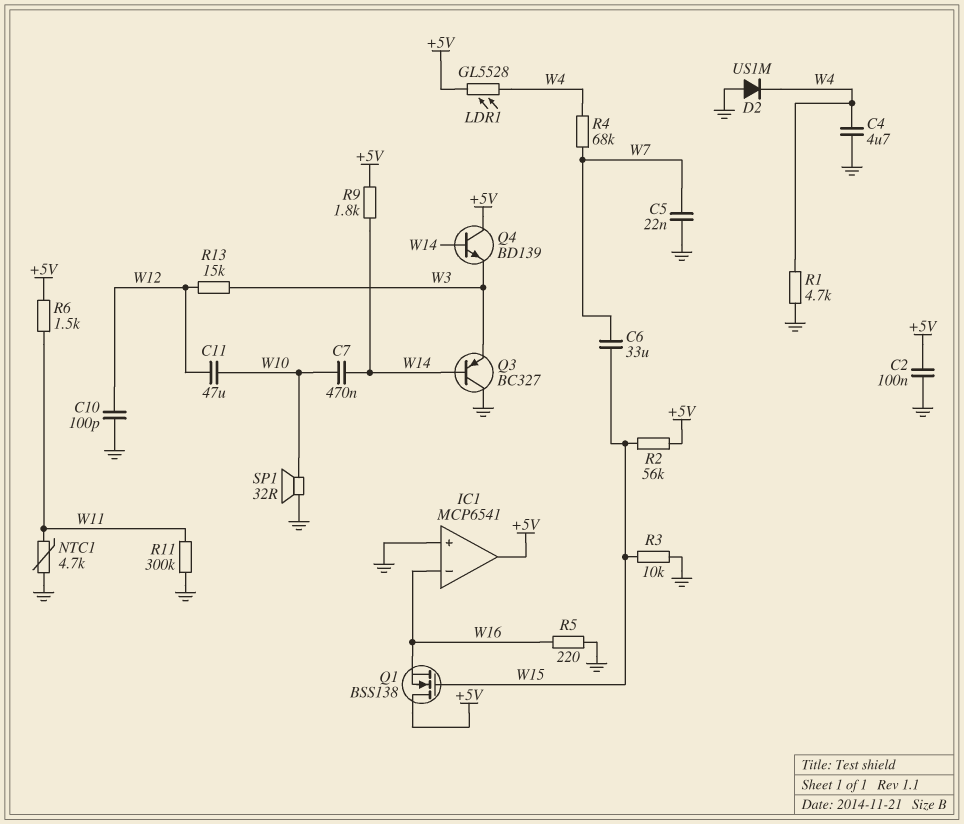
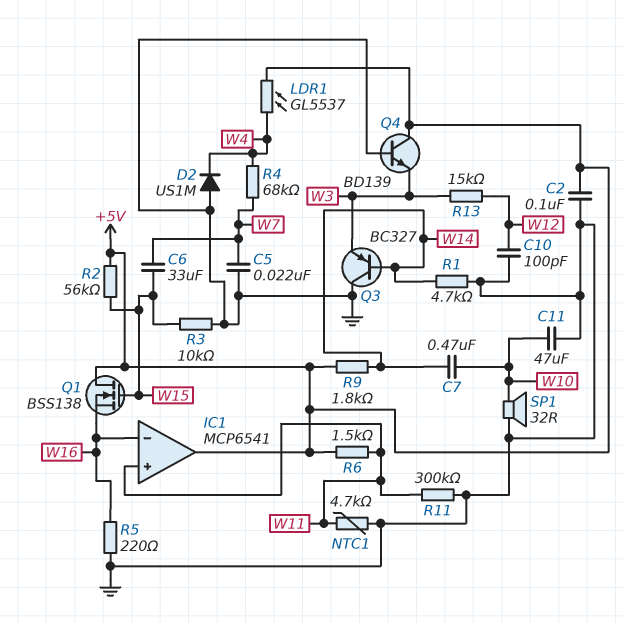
C4: 4.7uF (GND, W4) -> none
C11: 47uF (W10, W12) -> 47uF (GND, W10)
IC1 pin in+: GND -> W11
LDR1: GL5528 (+5V, W4) -> GL5537 (+5V, W4)
Q4: NPN BD139 (B W14, C +5V, E W3) -> NPN BD139 (B GND, C +5V, E W3)
R1: 4.7k (GND, W4) -> 4.7k (GND, W14)

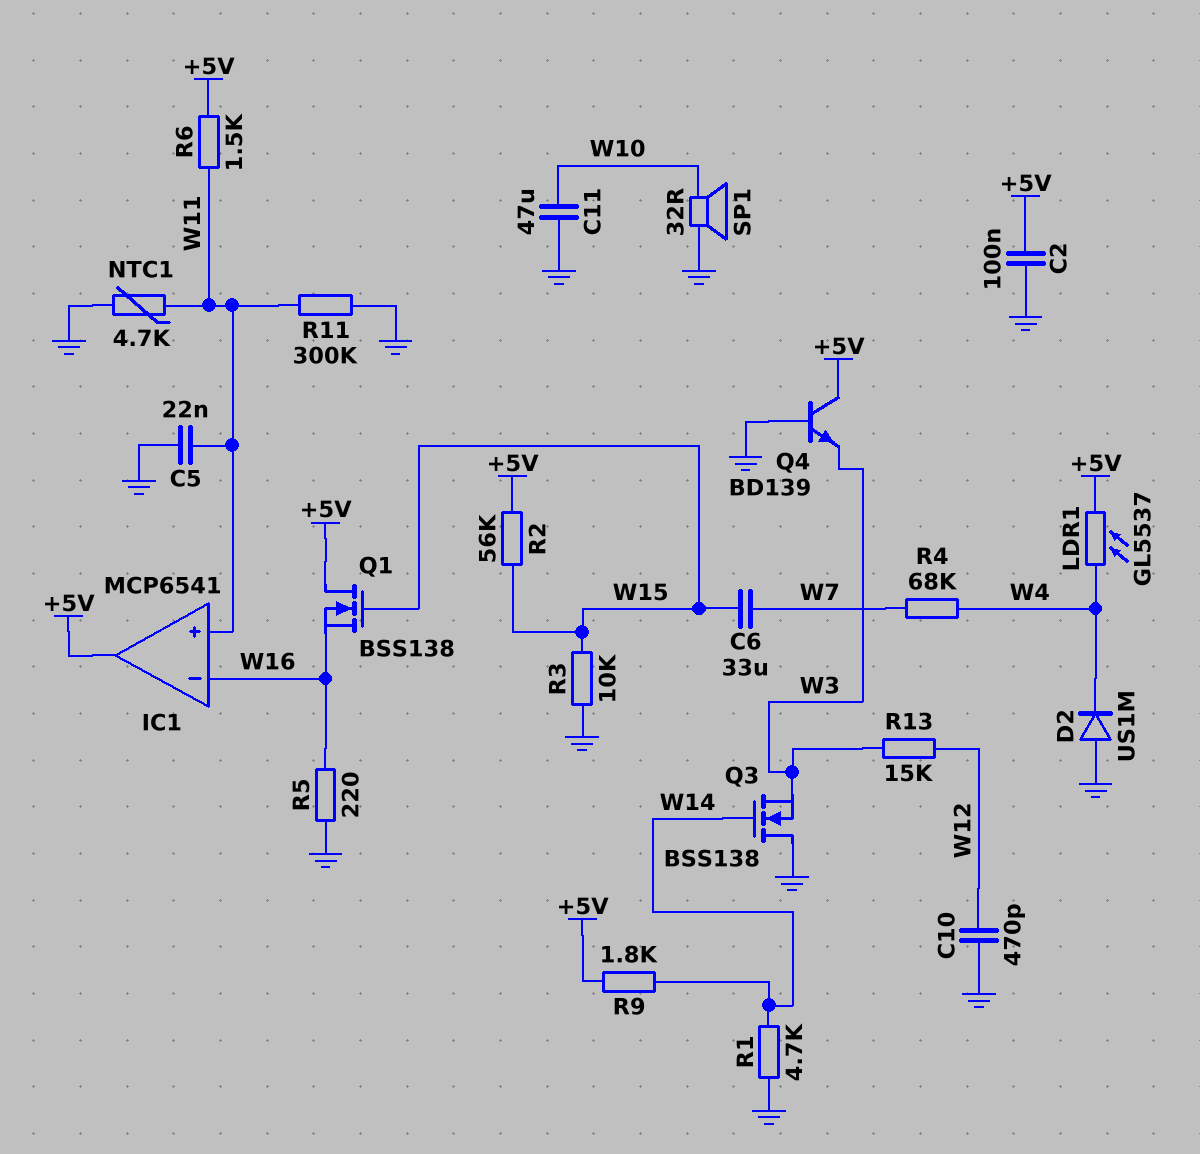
C5: 22nF (GND, W7) -> 22nF (GND, W11)
C7: 470nF (W10, W14) -> none
C10: 100pF (GND, W12) -> 470pF (GND, W12)
Q3: PNP BC327 (B W14, C GND, E W3) -> NMOS BSS138 (G W14, D GND, S W3)

